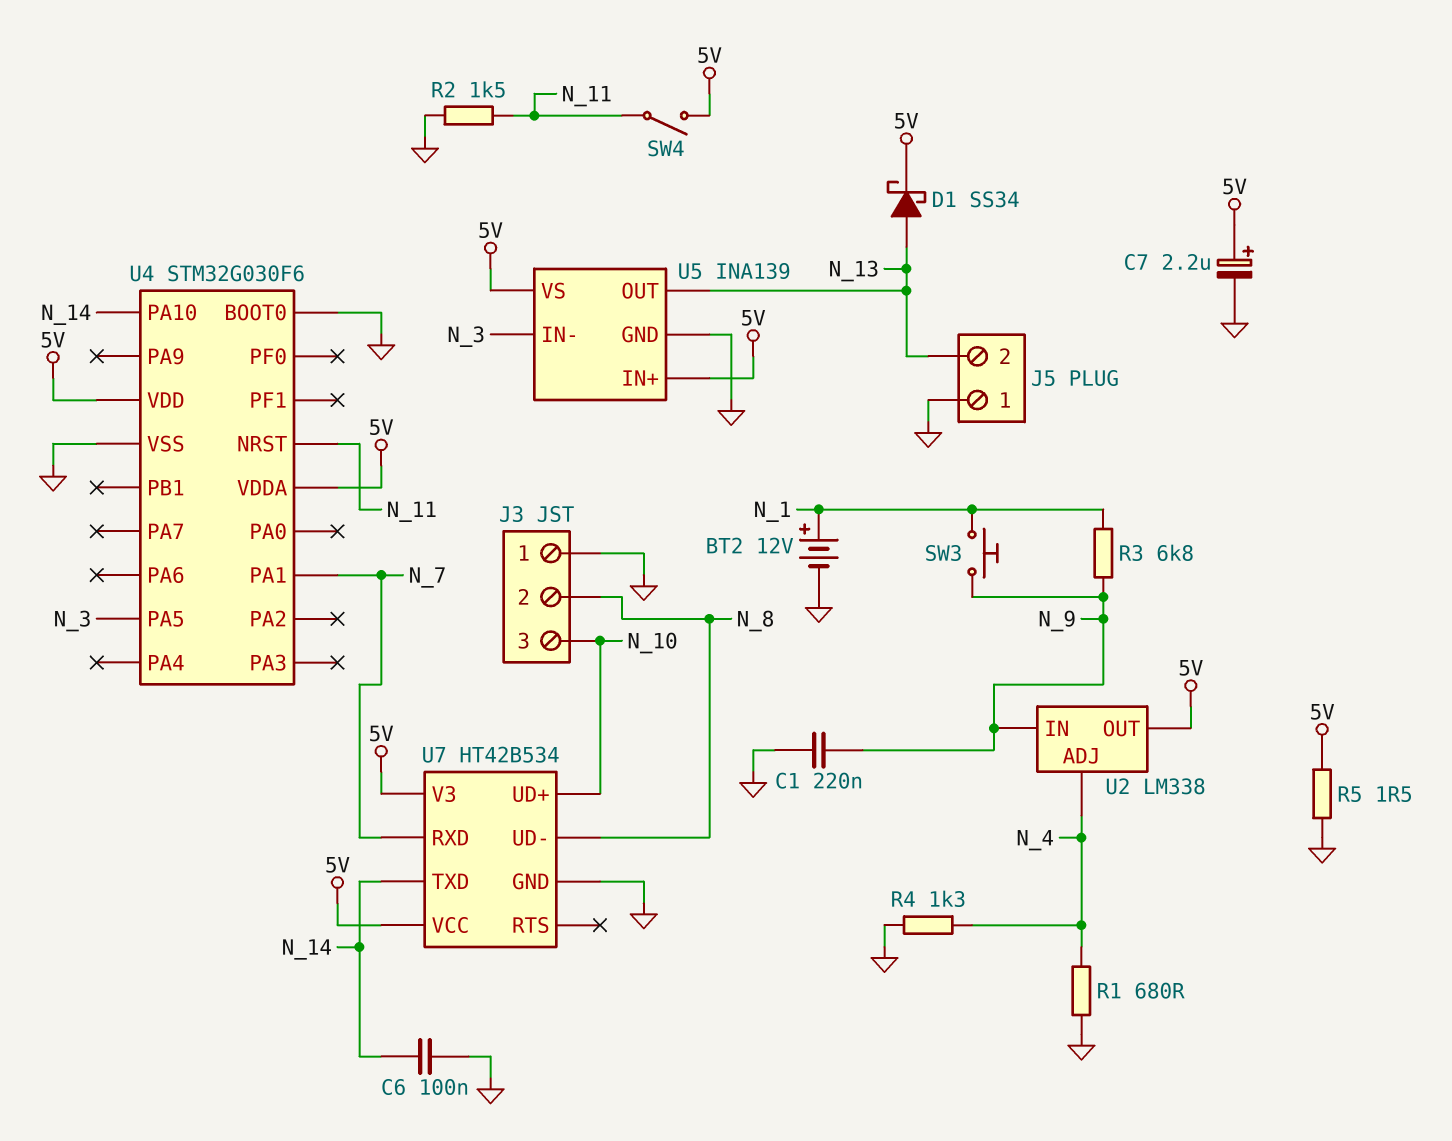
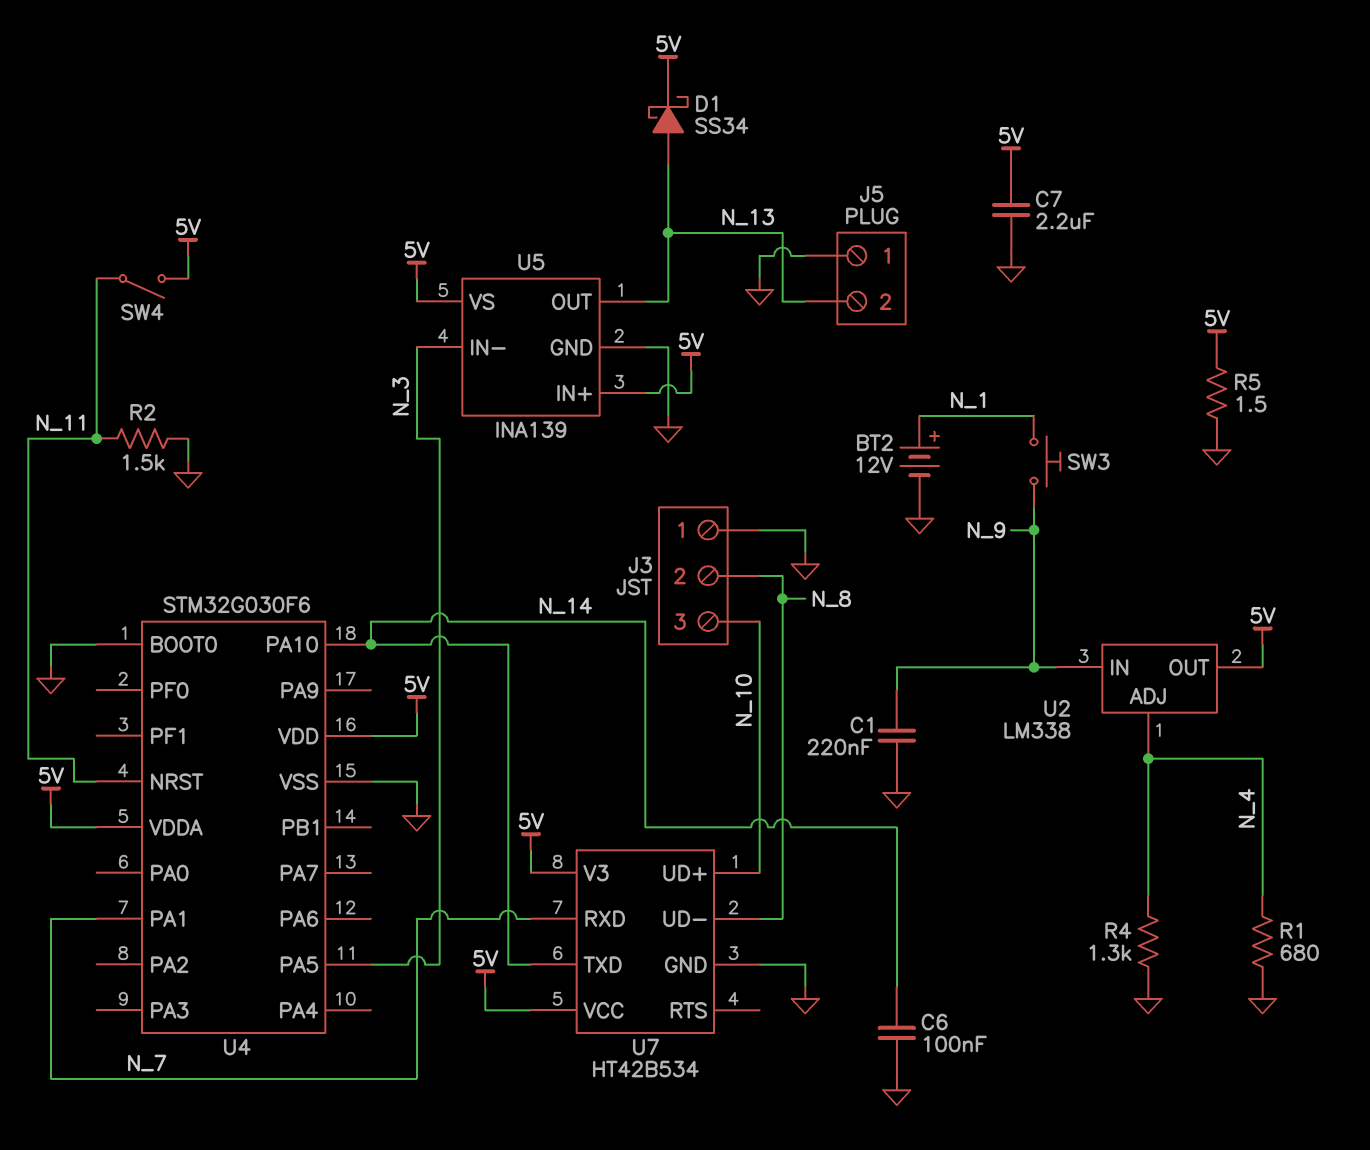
C7: 2.2uF (plus 5V, minus GND) -> 2.2uF (5V, GND)
R3: 6.8k (N_1, N_9) -> none

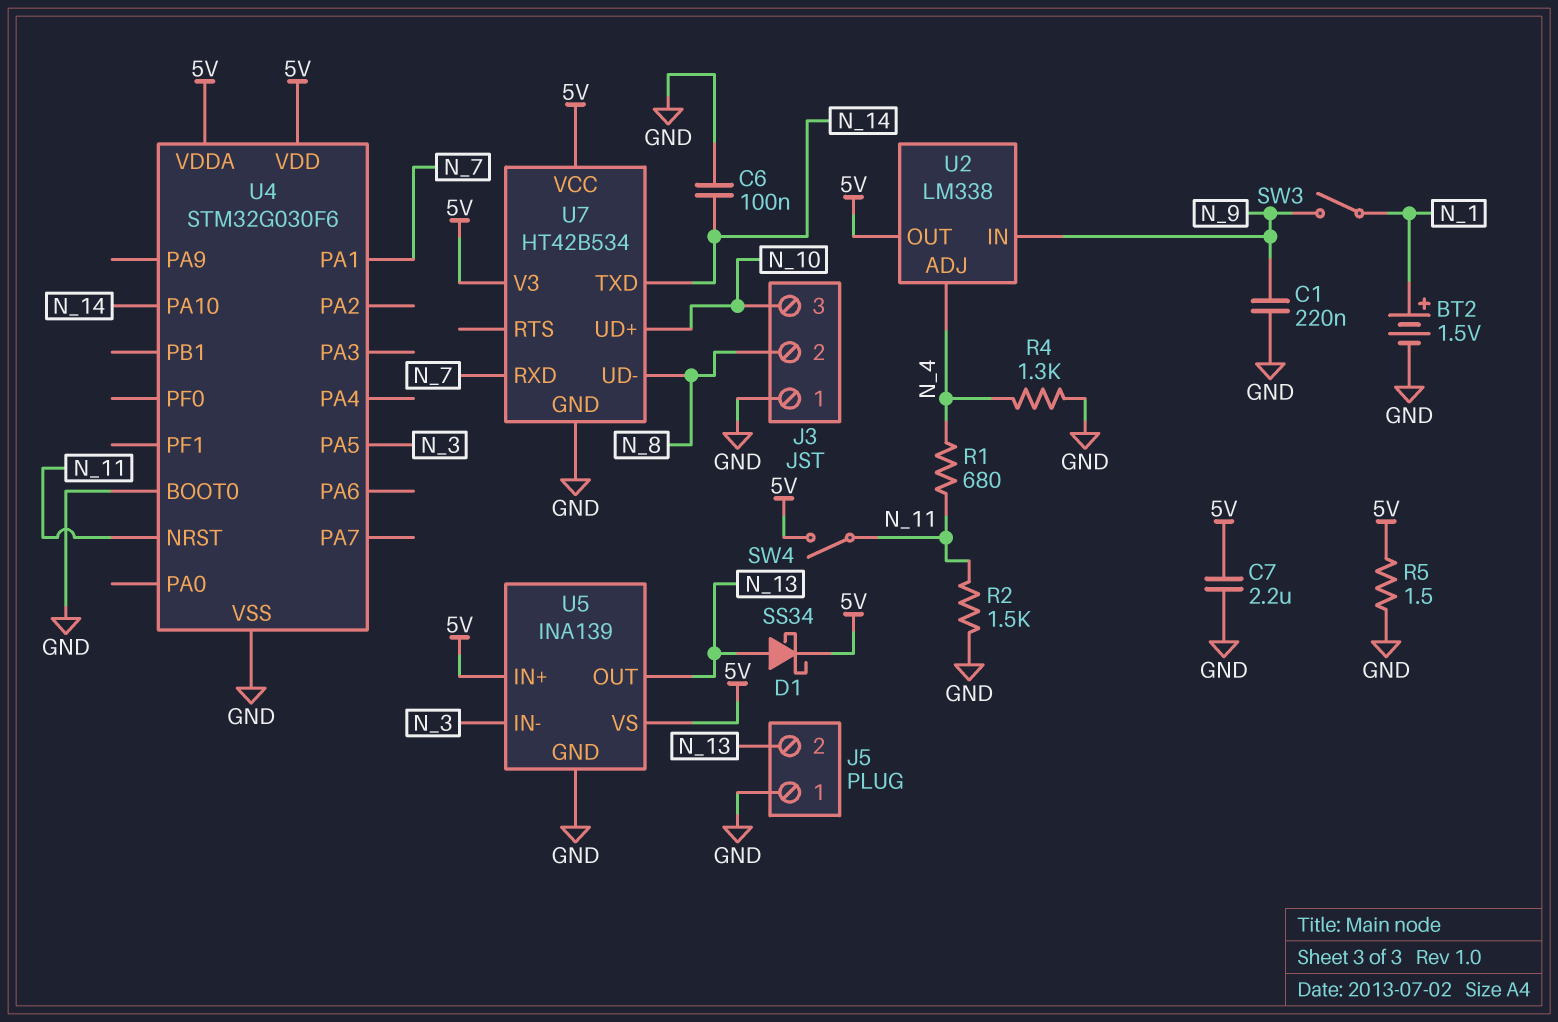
BT2: 12V (plus N_1, minus GND) -> 1.5V (plus N_1, minus GND)
R1: 680 (GND, N_4) -> 680 (N_4, N_11)
SW3: button (N_1, N_9) -> switch (N_1, N_9)

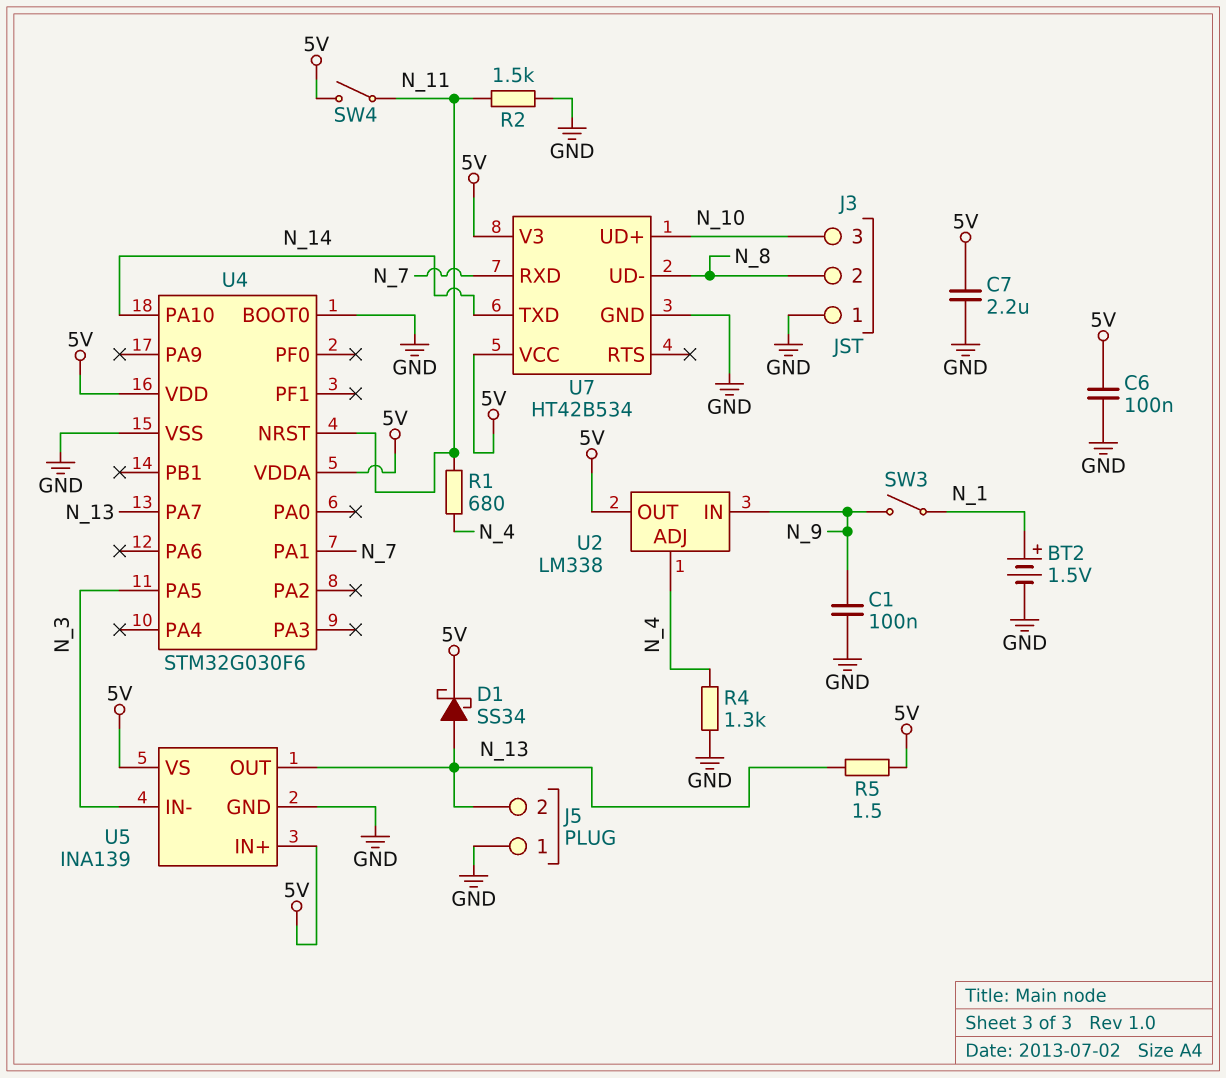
C1: 220nF (GND, N_9) -> 100nF (GND, N_9)
C6: 100nF (GND, N_14) -> 100nF (5V, GND)
R5: 1.5 (5V, GND) -> 1.5 (5V, N_13)
U4 pin PA7: none -> N_13

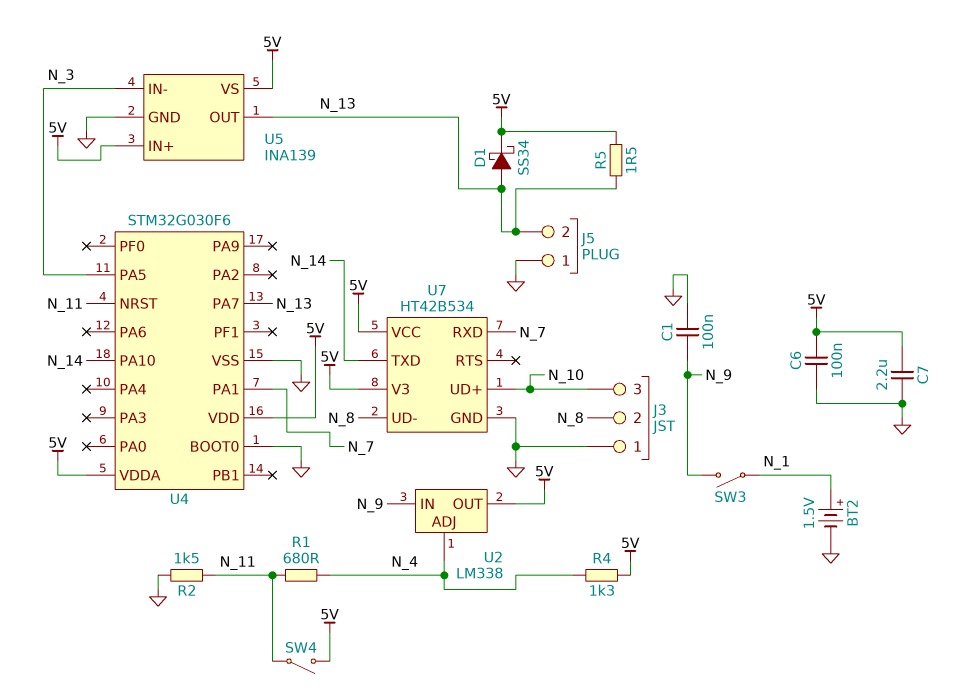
R4: 1.3k (GND, N_4) -> 1.3k (5V, N_4)

